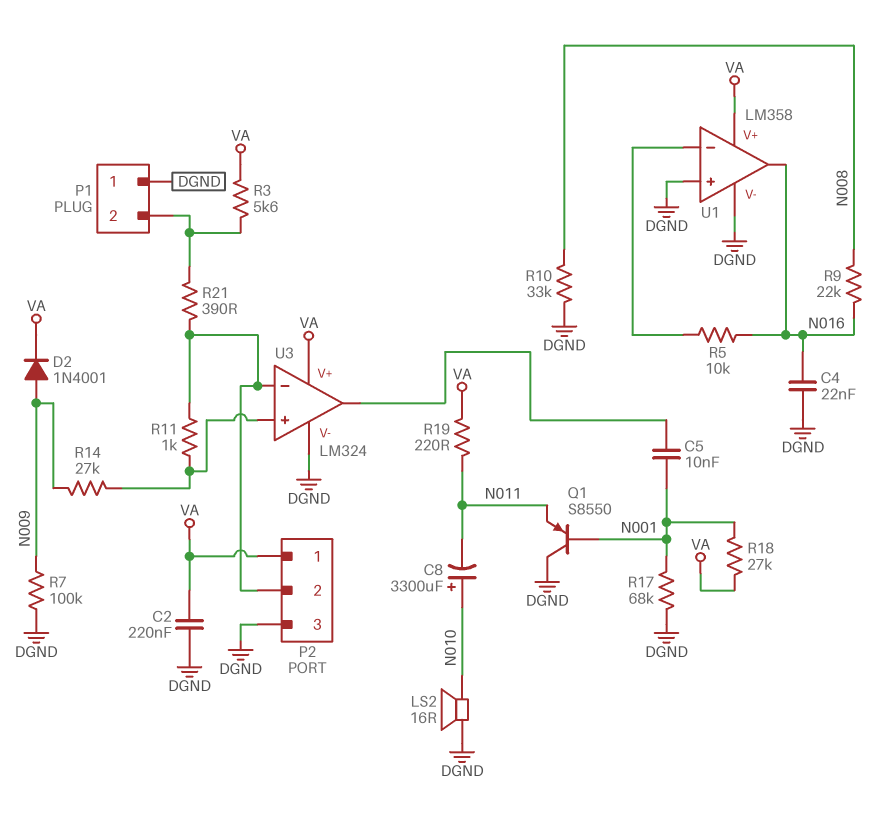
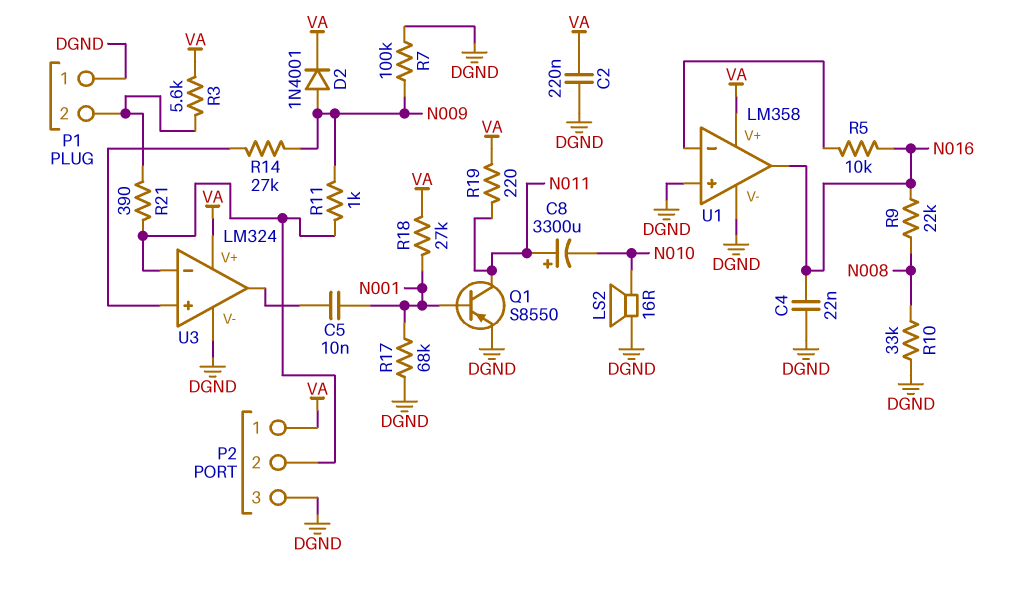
C8: 3300uF (plus N010, minus N011) -> 3300uF (plus N011, minus N010)
Q1: PNP S8550 (B N001, C DGND, E N011) -> PNP S8550 (B N001, C N011, E DGND)
R11: 1k (P2/2, U3/in+) -> 1k (N009, P2/2)

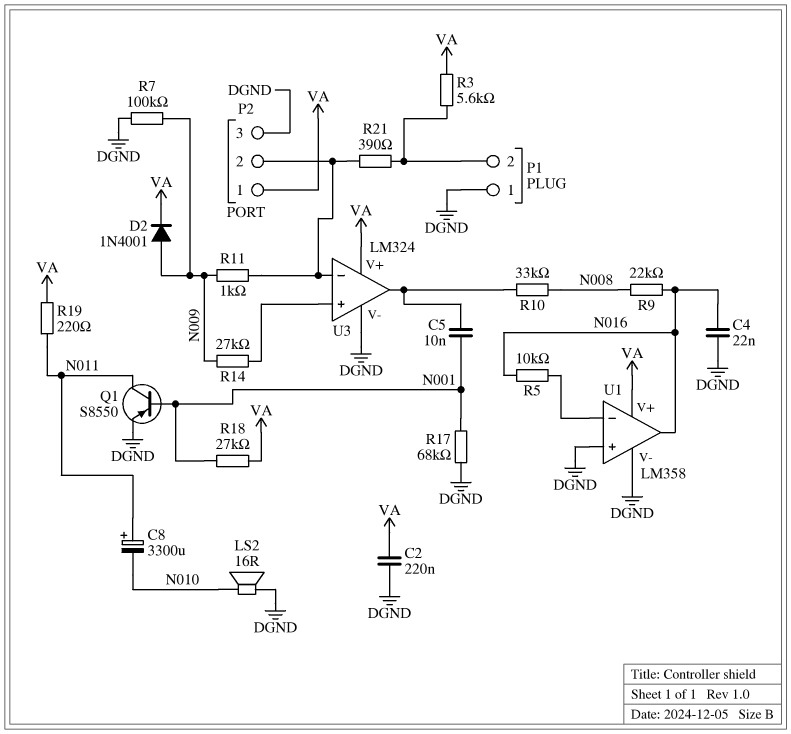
R10: 33k (DGND, N008) -> 33k (N008, U3/out)

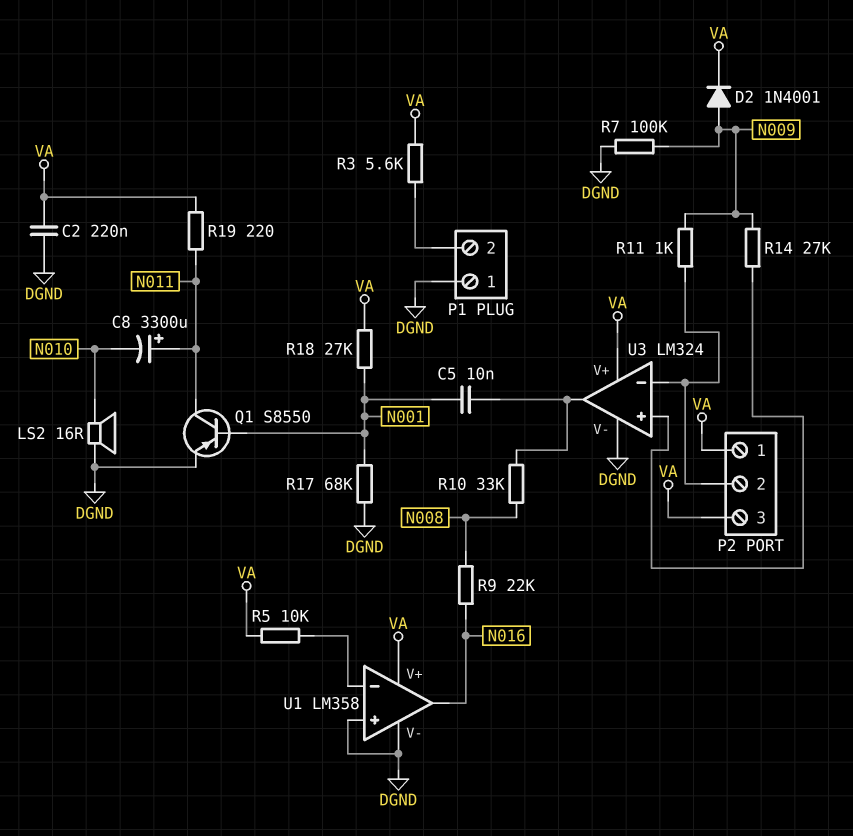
C4: 22nF (DGND, N016) -> none
P2 pin 3: DGND -> VA
R5: 10k (N016, U1/in-) -> 10k (U1/in-, VA)
R21: 390 (P1/2, P2/2) -> none

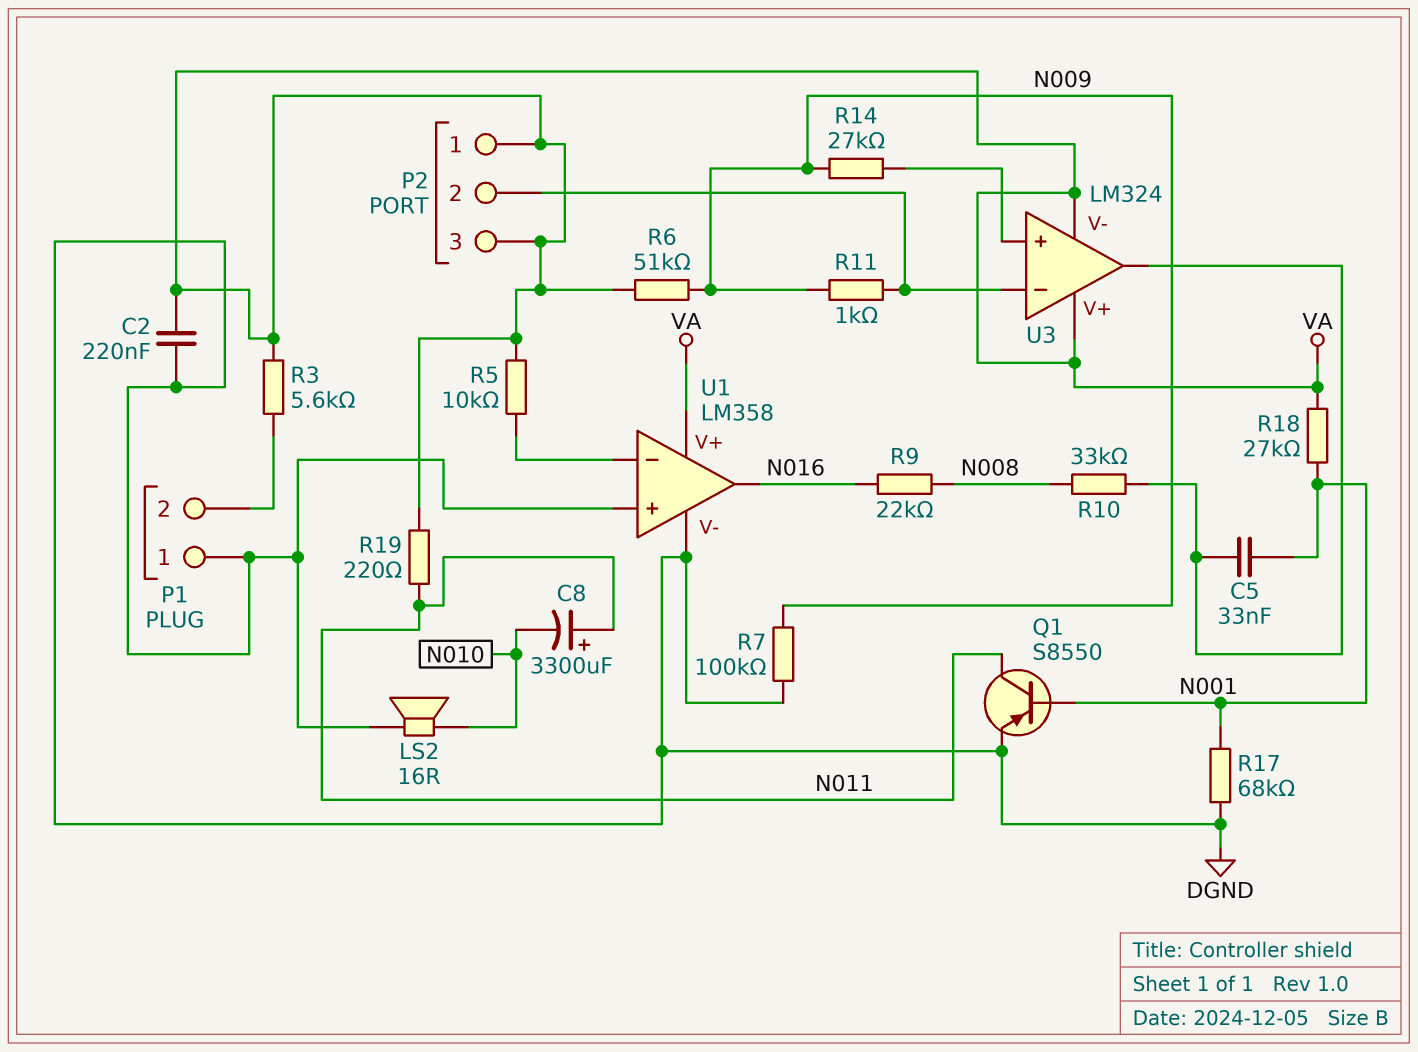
C5: 10nF (N001, U3/out) -> 33nF (N001, U3/out)
D2: diode 1N4001 (A N009, K VA) -> none
R6: none -> 51k (N009, VA)
U3 pin V-: DGND -> VA

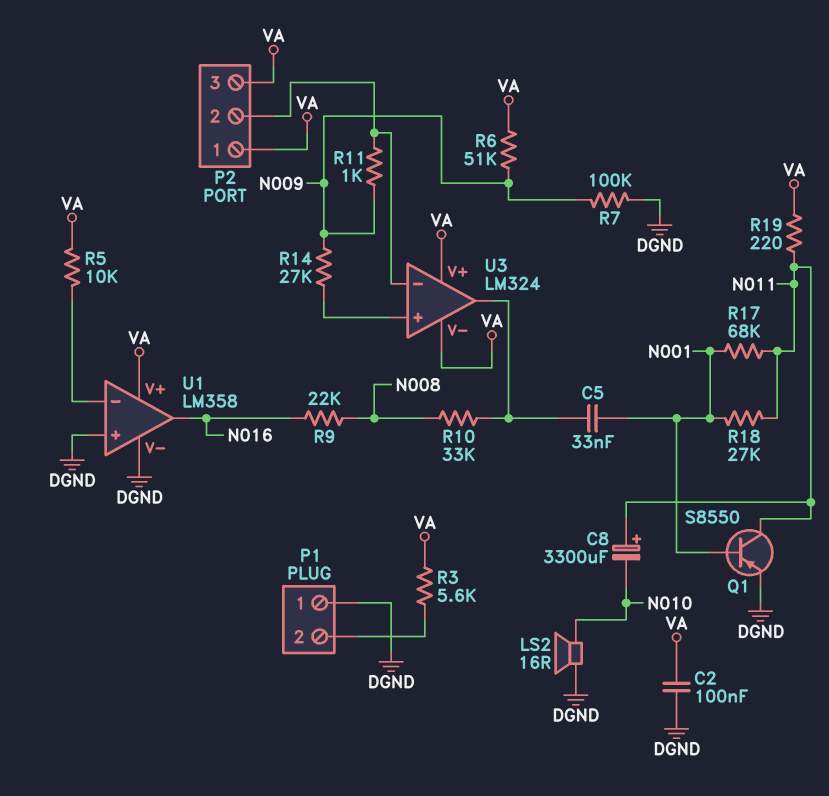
C2: 220nF (DGND, VA) -> 100nF (DGND, VA)
R17: 68k (DGND, N001) -> 68k (N001, N011)
R18: 27k (N001, VA) -> 27k (N001, N011)

